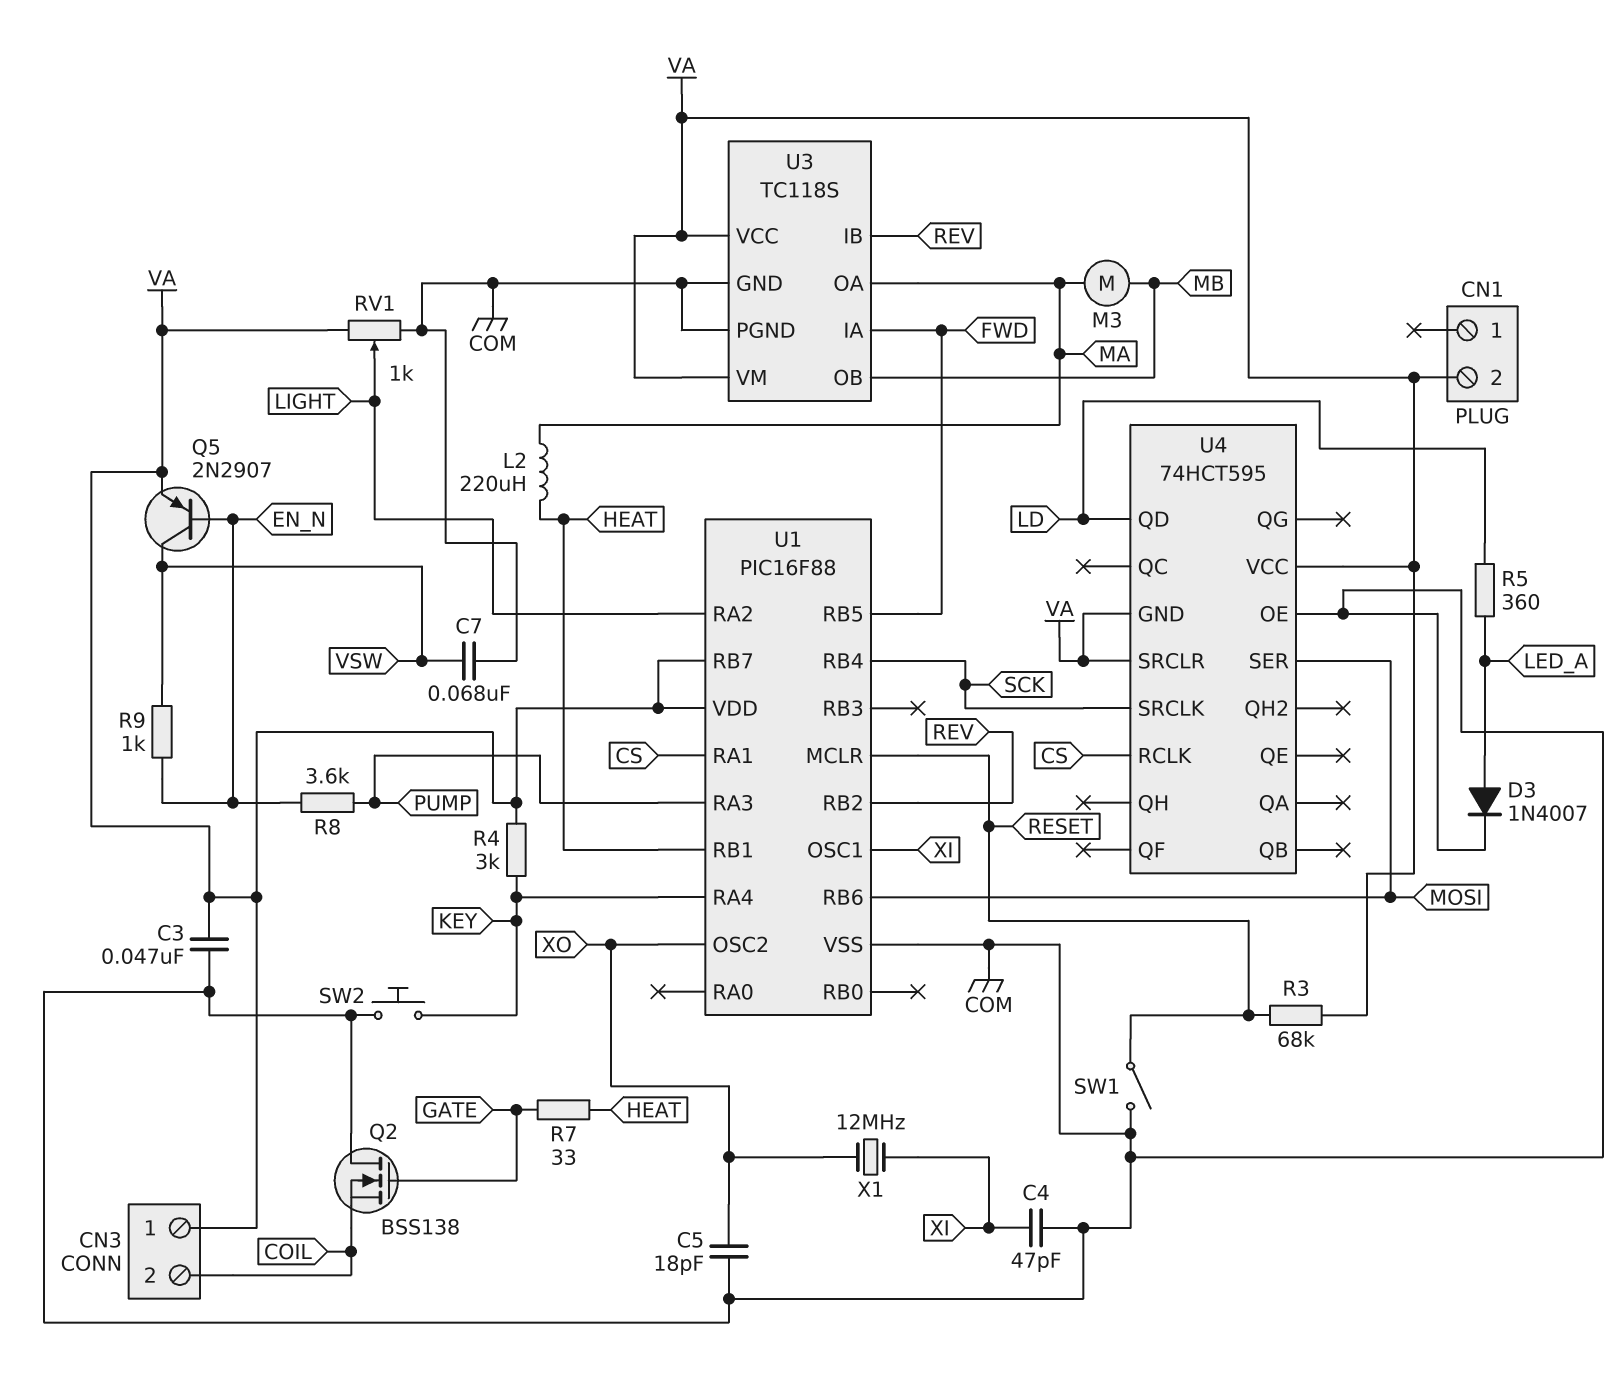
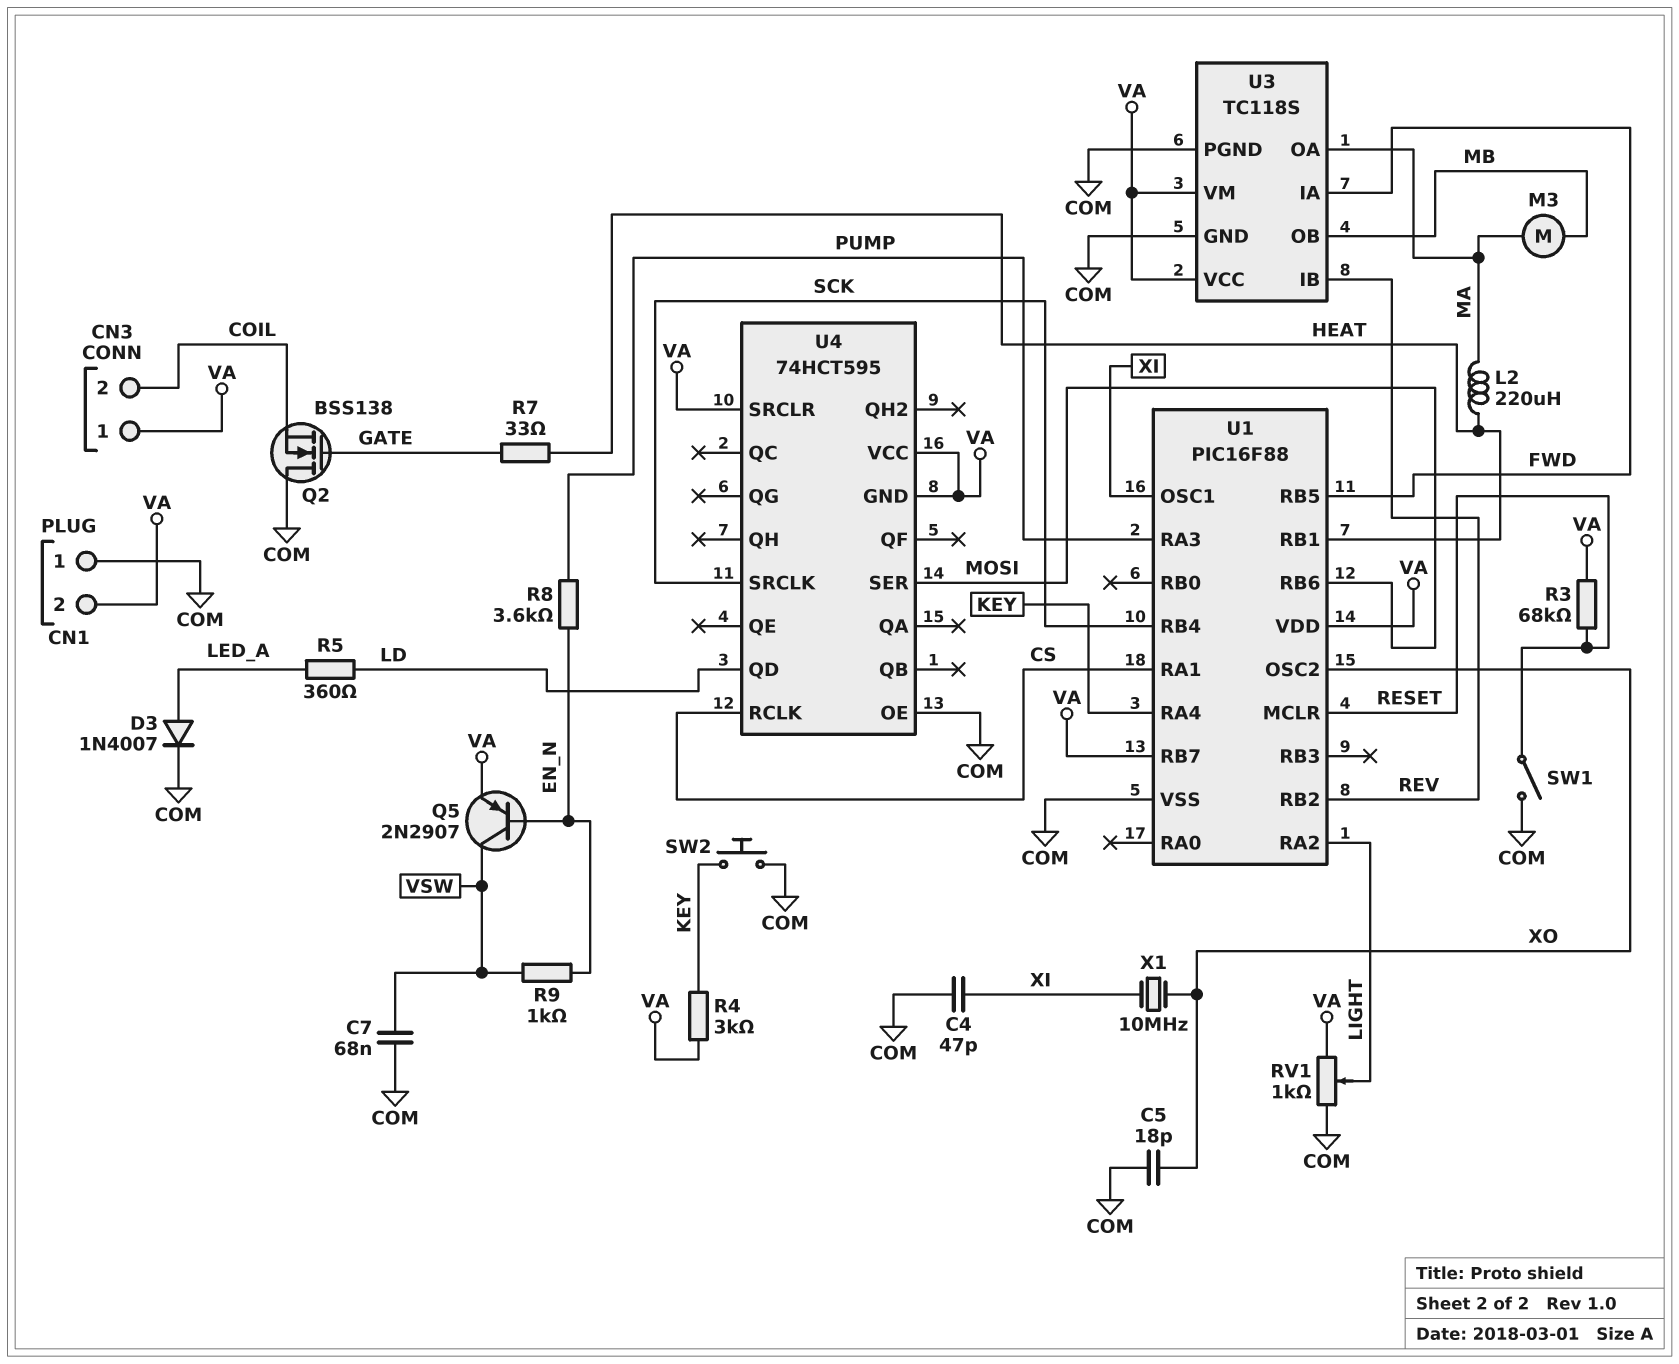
C3: 47nF (COM, VA) -> none
CN1 pin 1: none -> COM
X1: 12MHz (XI, XO) -> 10MHz (XI, XO)

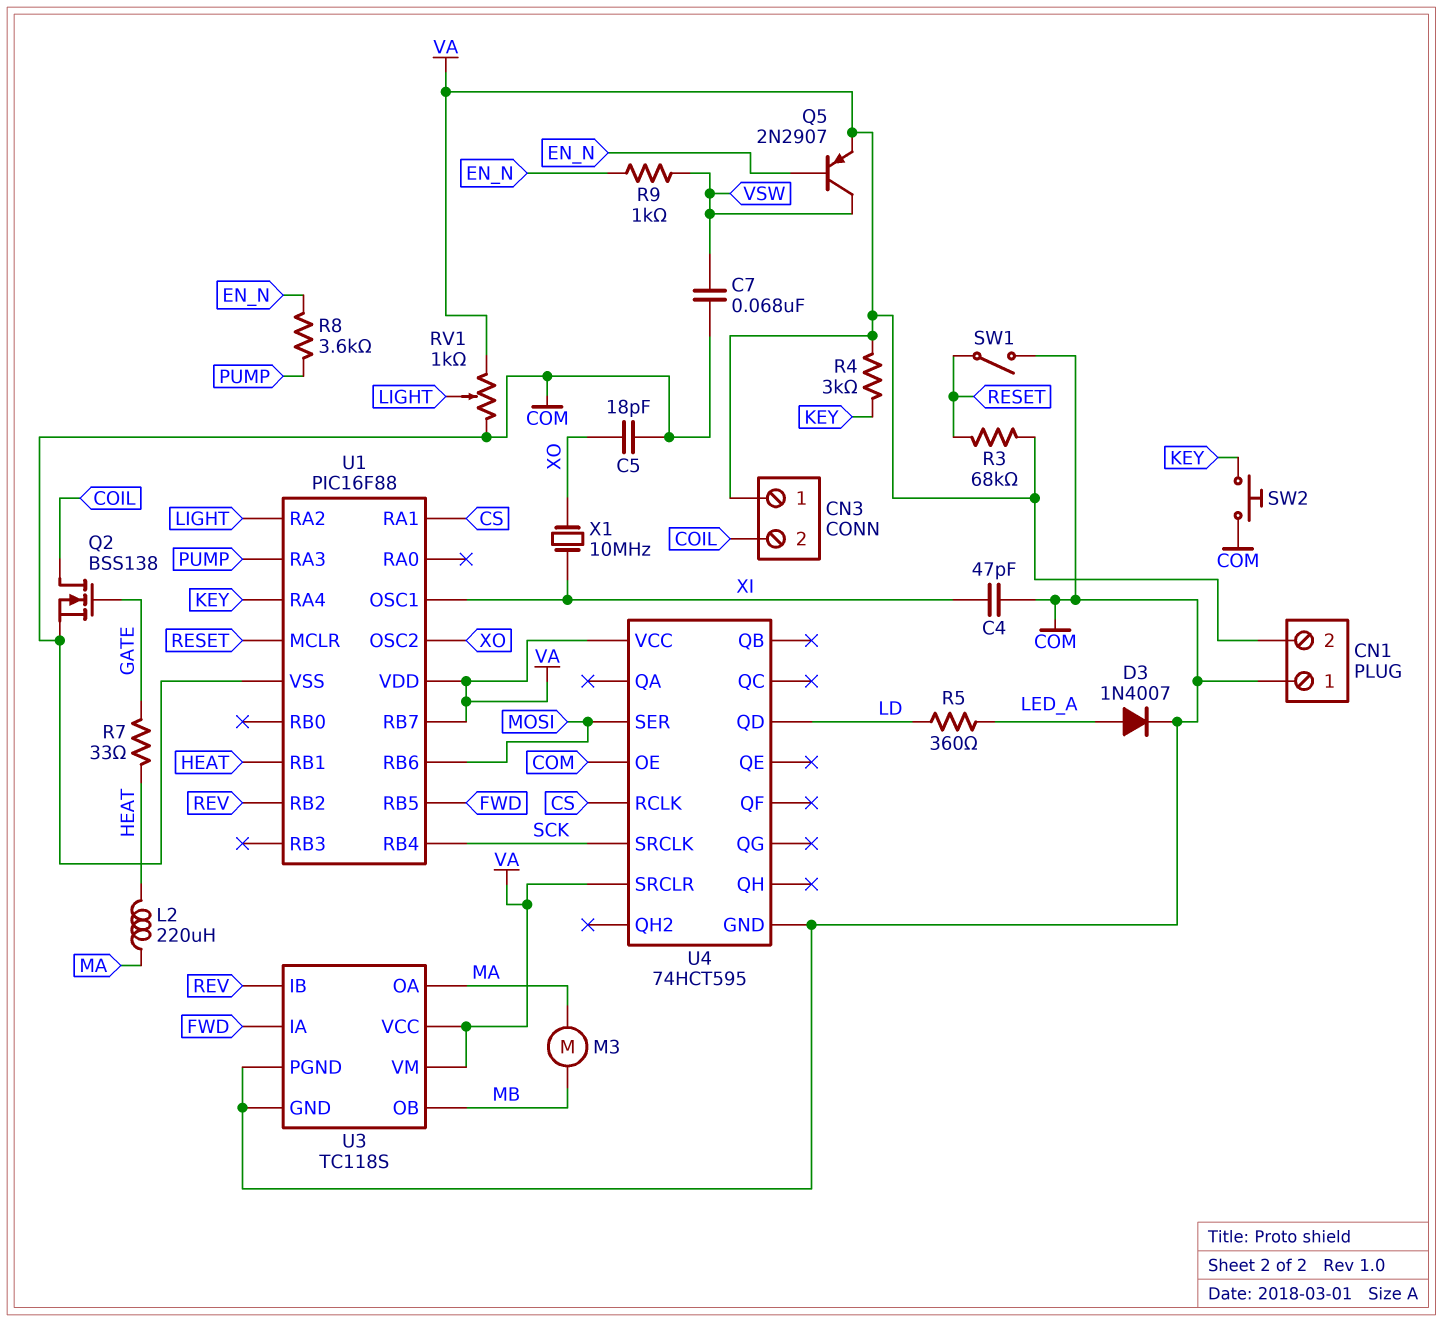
Q2: NMOS BSS138 (G GATE, D COM, S COIL) -> NMOS BSS138 (G GATE, D COIL, S COM)
U4 pin GND: VA -> COM

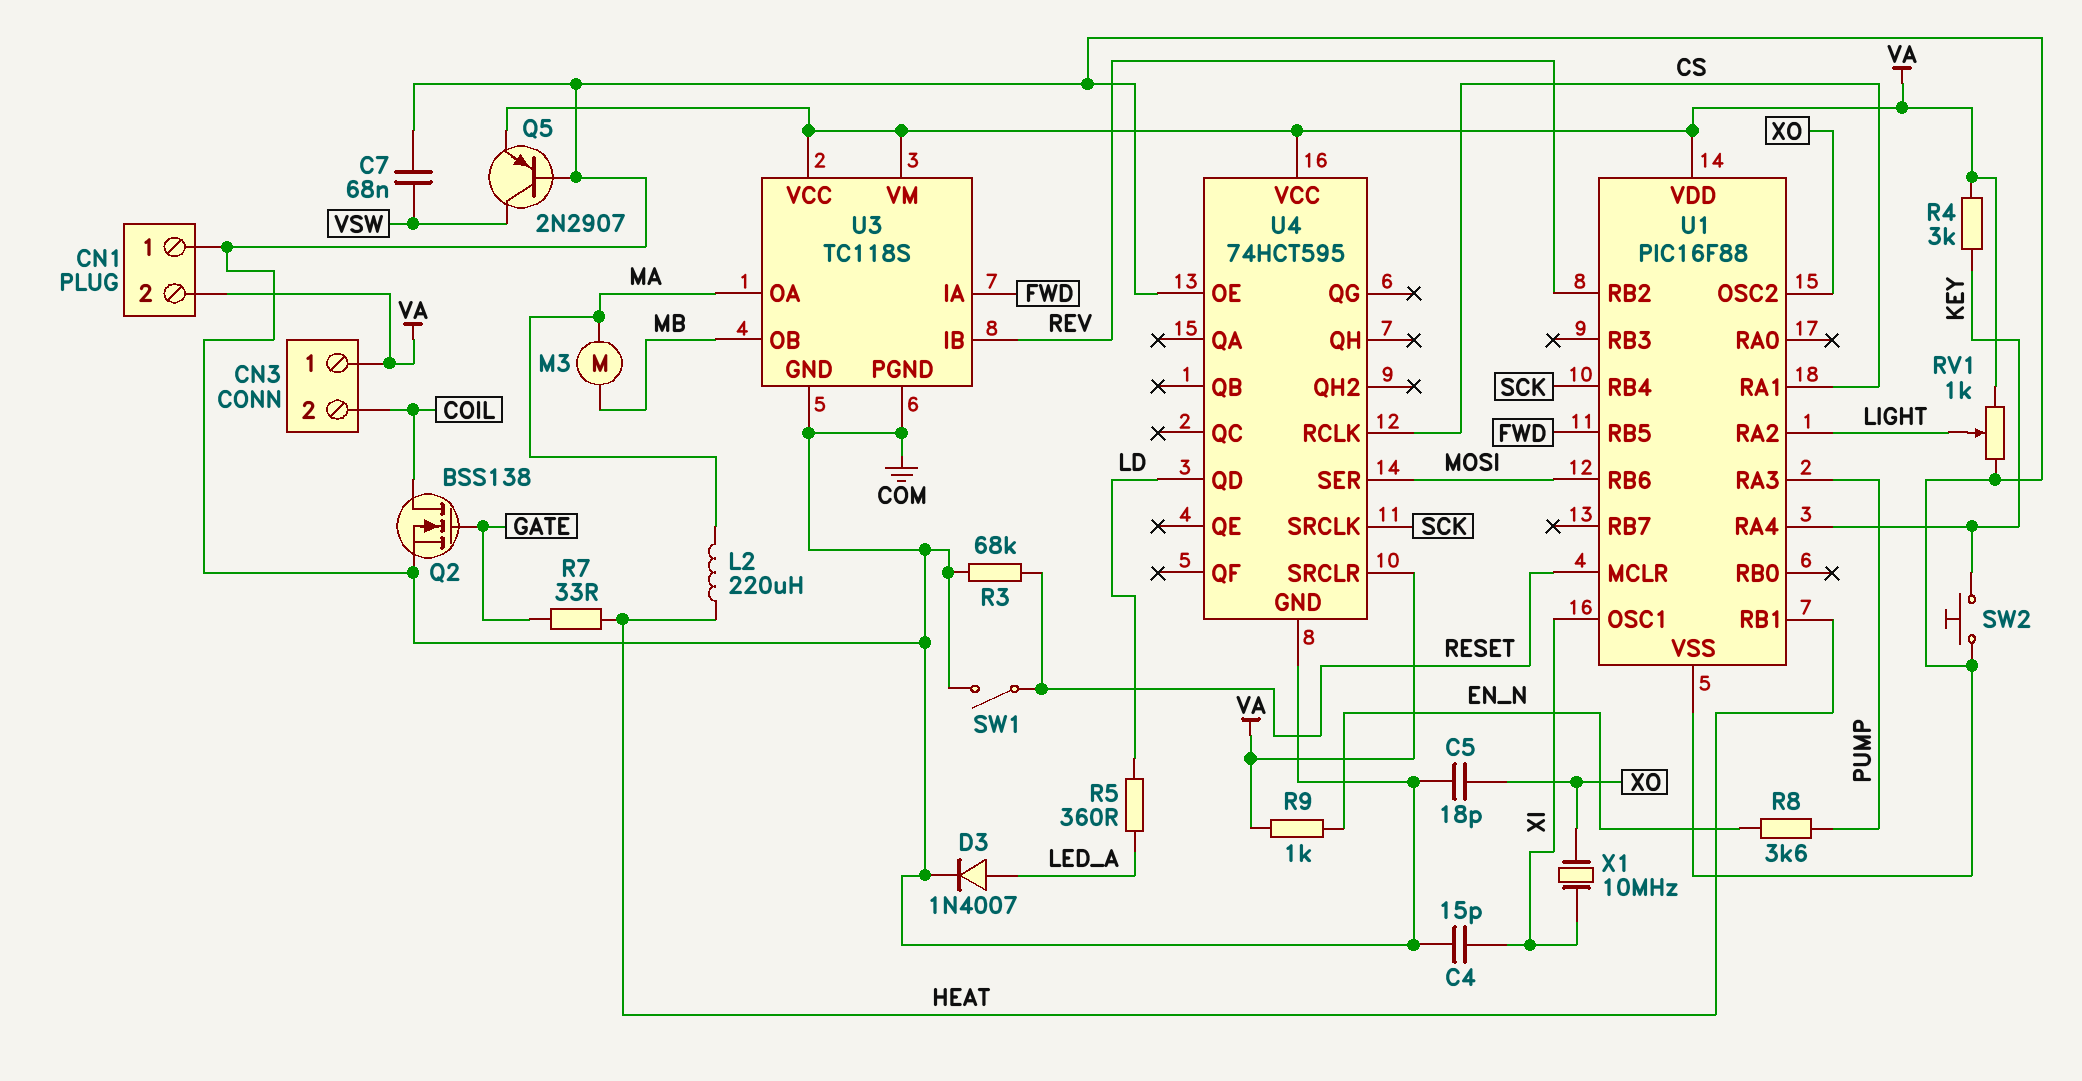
C4: 47pF (COM, XI) -> 15pF (COM, XI)
Q5: PNP 2N2907 (B EN_N, C VSW, E VA) -> PNP 2N2907 (B COM, C VSW, E VA)
R3: 68k (RESET, VA) -> 68k (COM, RESET)
R9: 1k (EN_N, VSW) -> 1k (EN_N, VA)
U1 pin RB7: VA -> none

